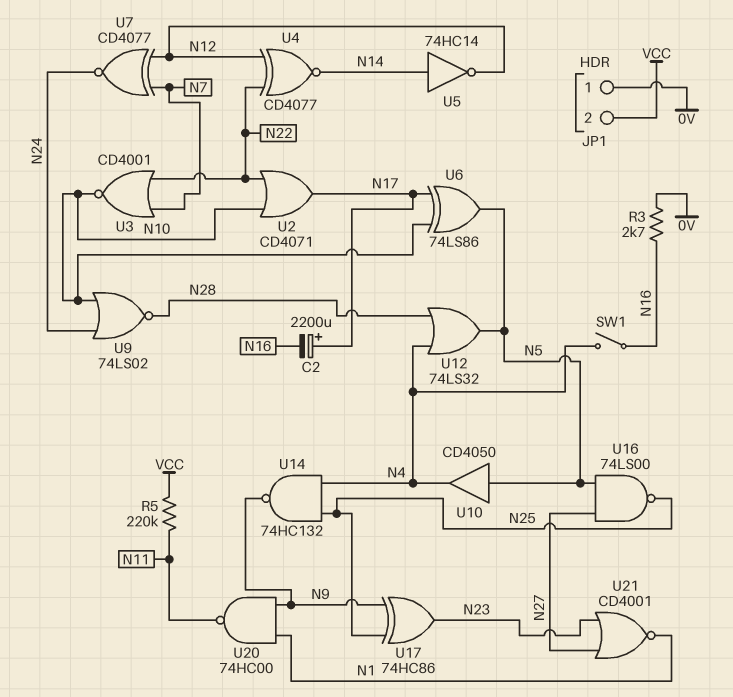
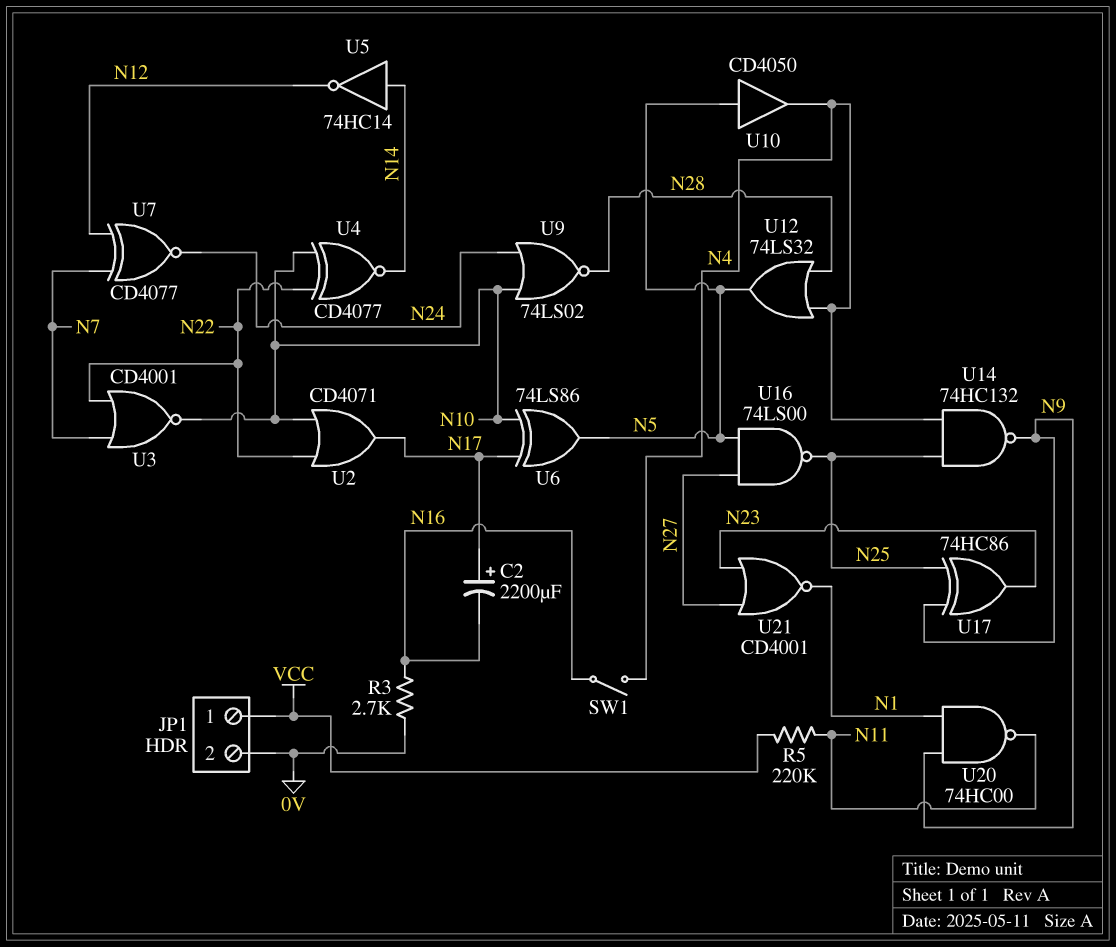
JP1 pin 1: 0V -> VCC
JP1 pin 2: VCC -> 0V
U4: XNOR CD4077 (in N12, in N22, out N14) -> XNOR CD4077 (in N10, in N22, out N14)

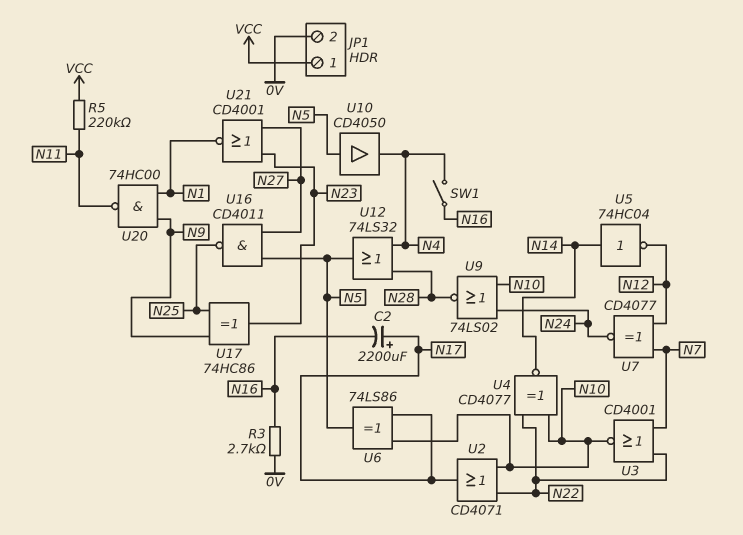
U5: NOT 74HC14 (in N14, out N12) -> NOT 74HC04 (in N14, out N12)
U14: NAND 74HC132 (in N4, in N25, out N9) -> none
U16: NAND 74LS00 (in N5, in N27, out N25) -> NAND CD4011 (in N5, in N27, out N25)

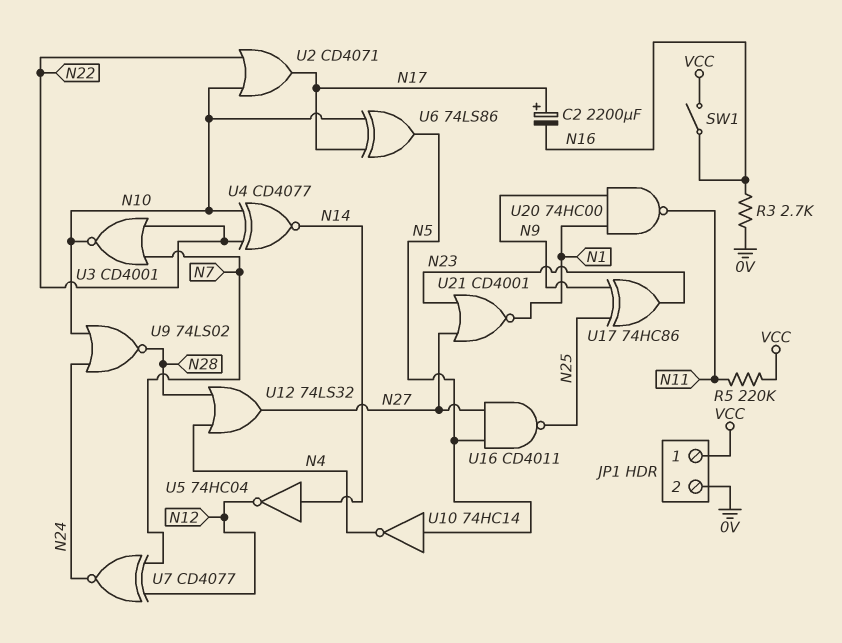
SW1: switch (N4, N16) -> switch (N16, VCC)
U10: buffer CD4050 (in N5, out N4) -> NOT 74HC14 (in N5, out N4)
U12: OR 74LS32 (in N4, in N28, out N5) -> OR 74LS32 (in N4, in N28, out N27)

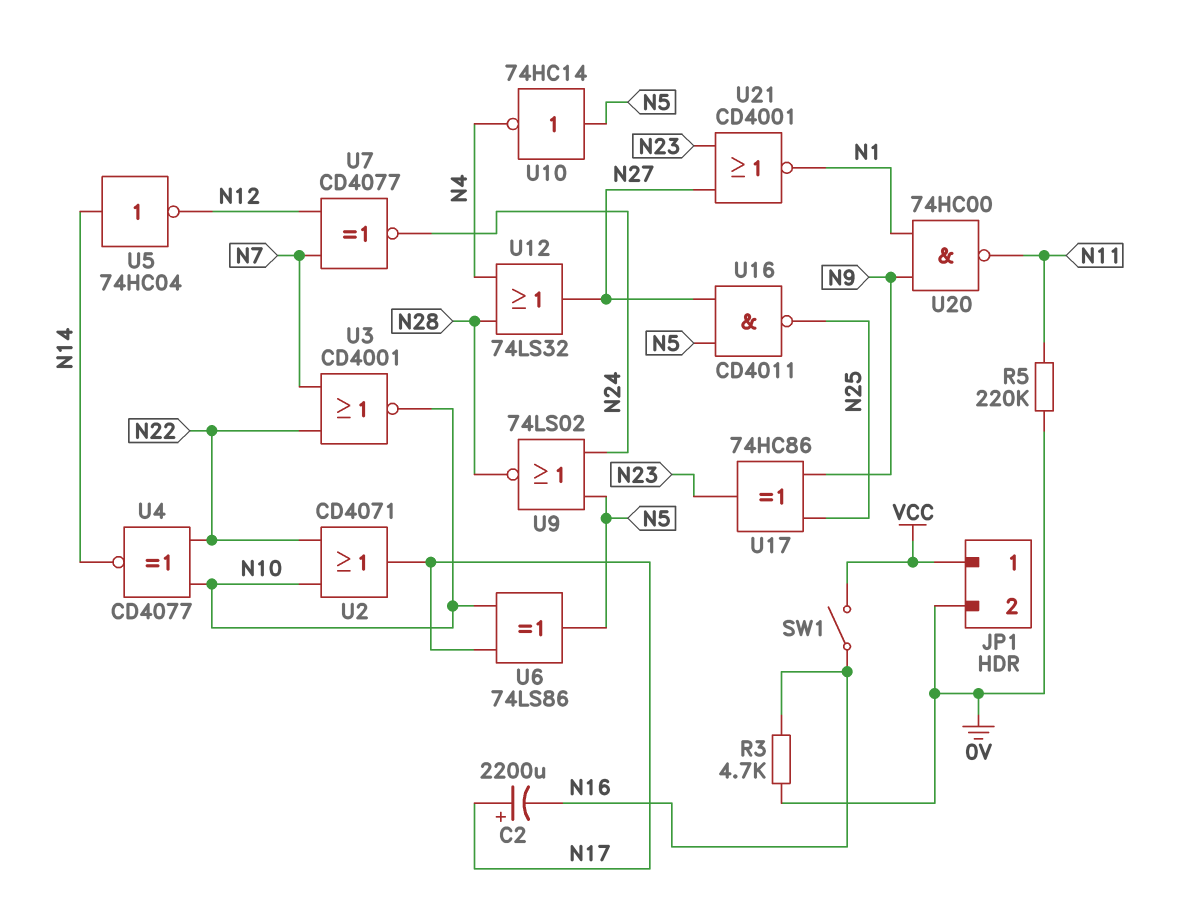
R3: 2.7k (0V, N16) -> 4.7k (0V, N16)
R5: 220k (N11, VCC) -> 220k (0V, N11)
U9: NOR 74LS02 (in N10, in N24, out N28) -> NOR 74LS02 (in N5, in N24, out N28)

